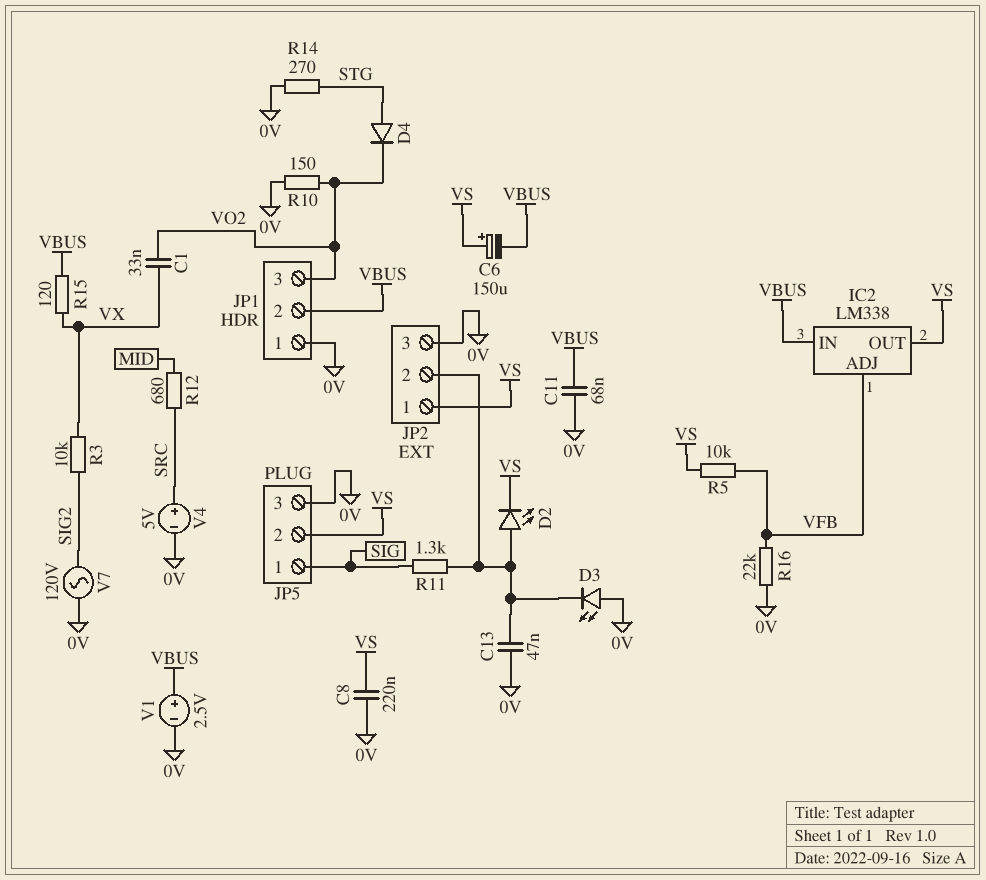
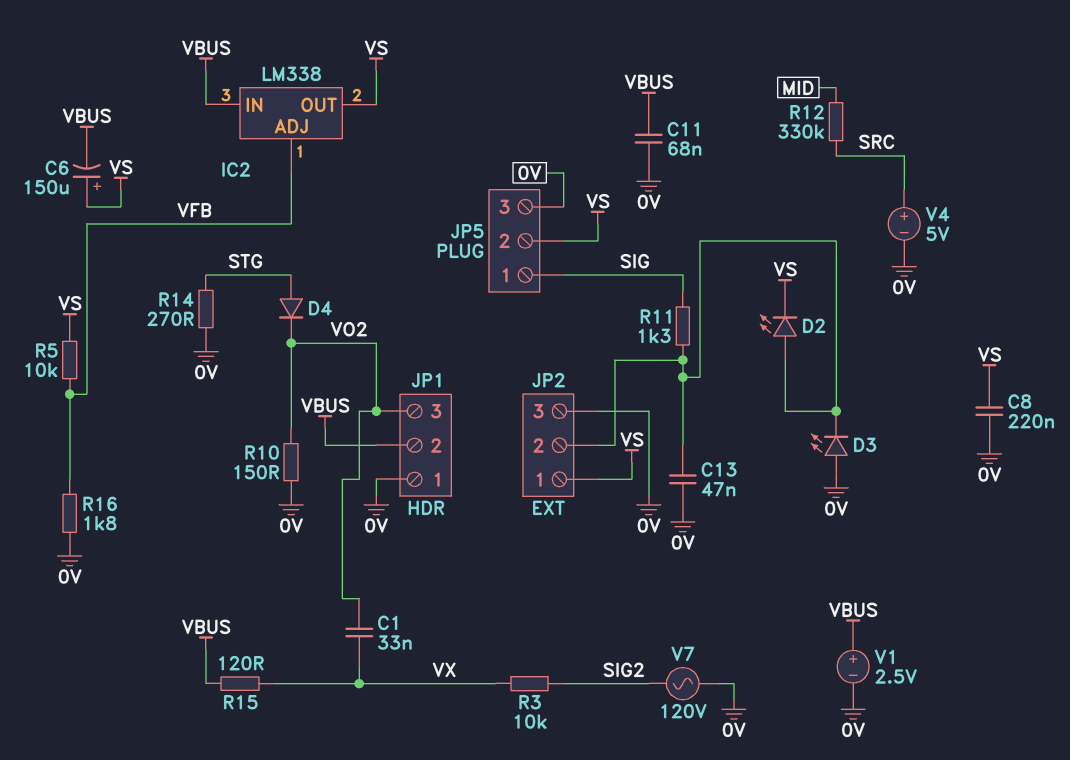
R12: 680 (MID, SRC) -> 330k (MID, SRC)
R16: 22k (0V, VFB) -> 1.8k (0V, VFB)

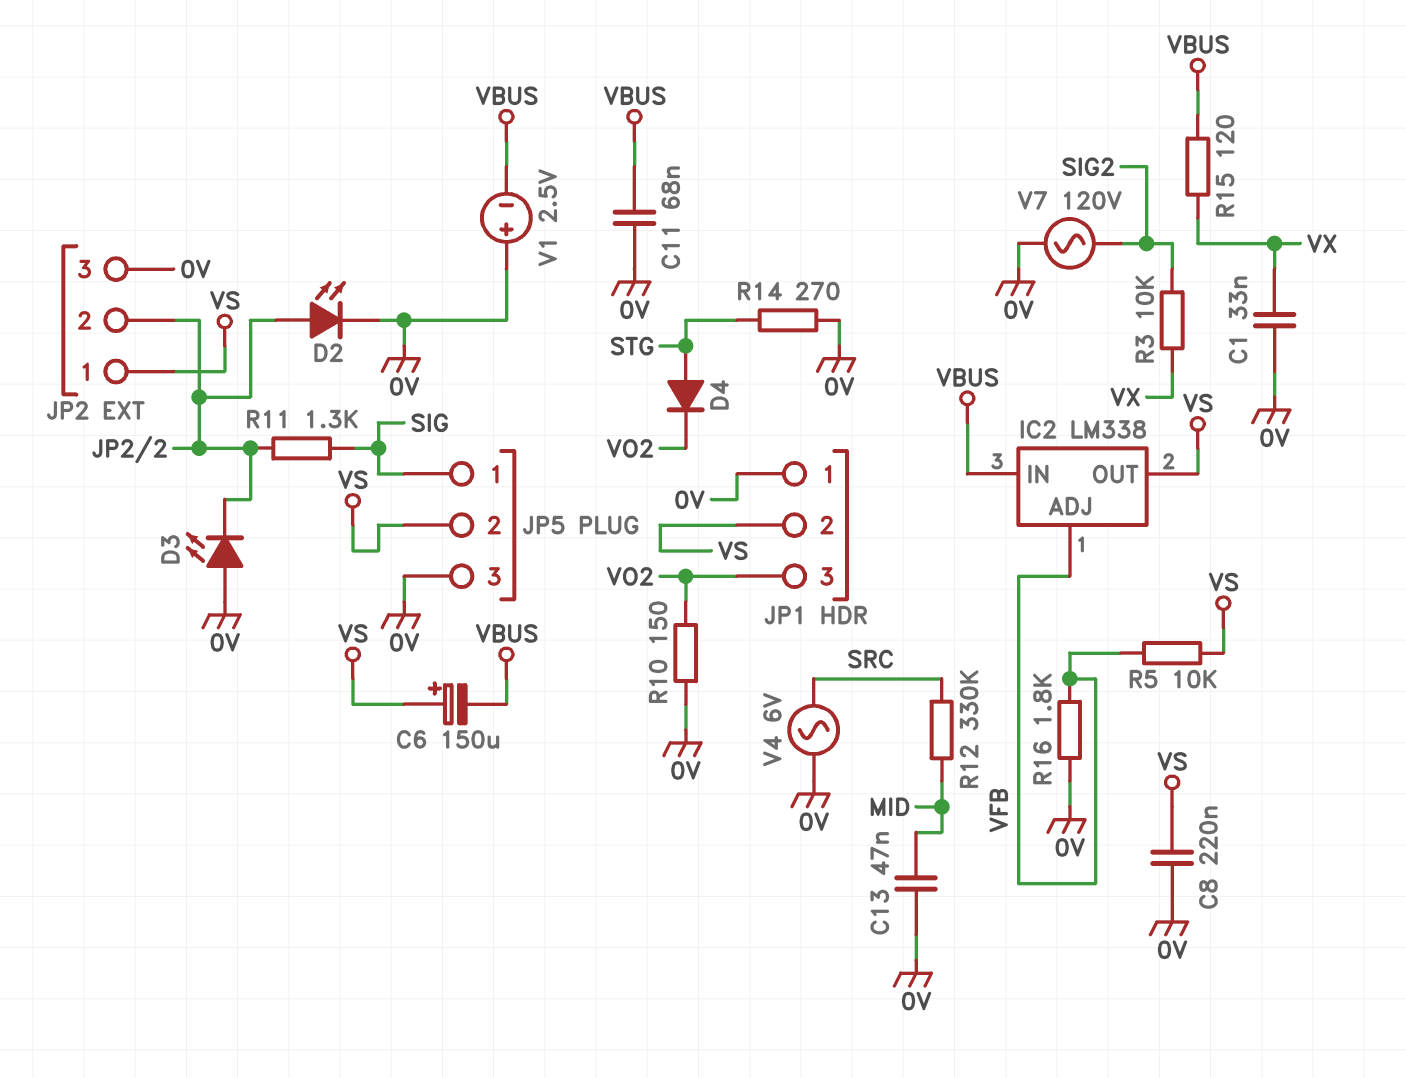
C1: 33nF (VO2, VX) -> 33nF (0V, VX)
C13: 47nF (0V, JP2/2) -> 47nF (0V, MID)
D2: LED (A JP2/2, K VS) -> LED (A JP2/2, K 0V)
JP1 pin 2: VBUS -> VS
V1: 2.5V (plus VBUS, minus 0V) -> 2.5V (plus 0V, minus VBUS)
V4: 5V (plus SRC, minus 0V) -> AC 6V (0V, SRC)

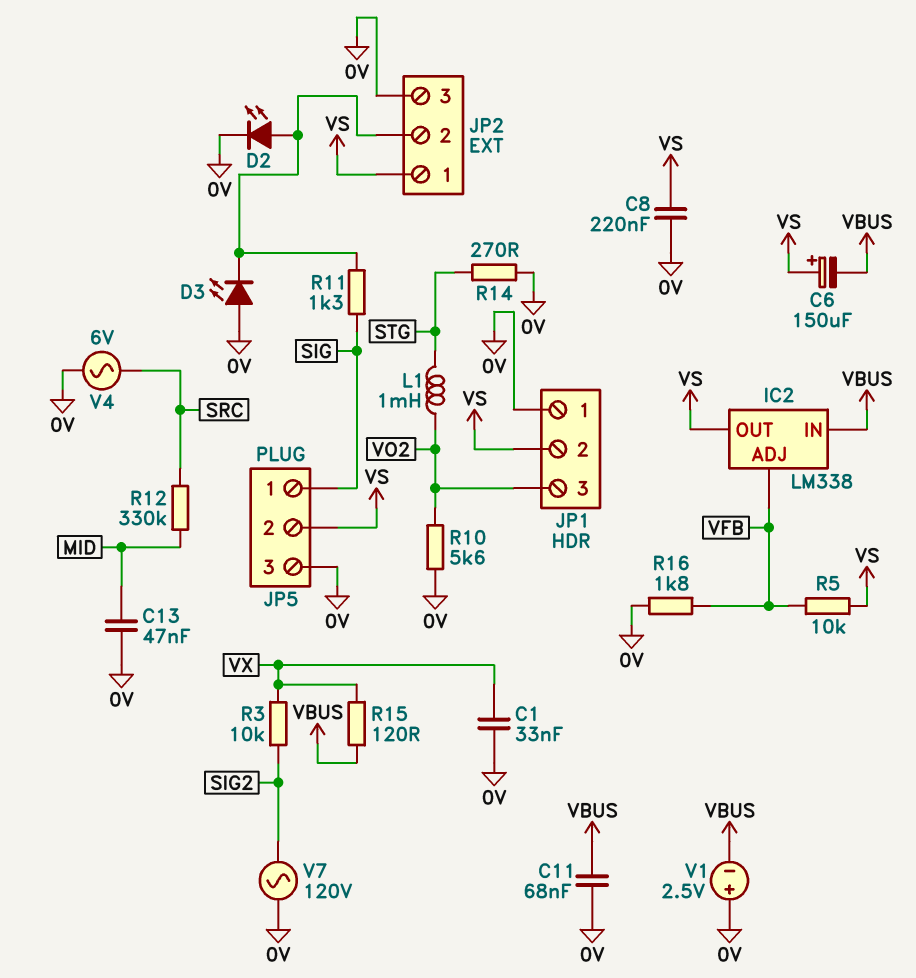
D4: diode (A STG, K VO2) -> none
L1: none -> 1mH (STG, VO2)
R10: 150 (0V, VO2) -> 5.6k (0V, VO2)

